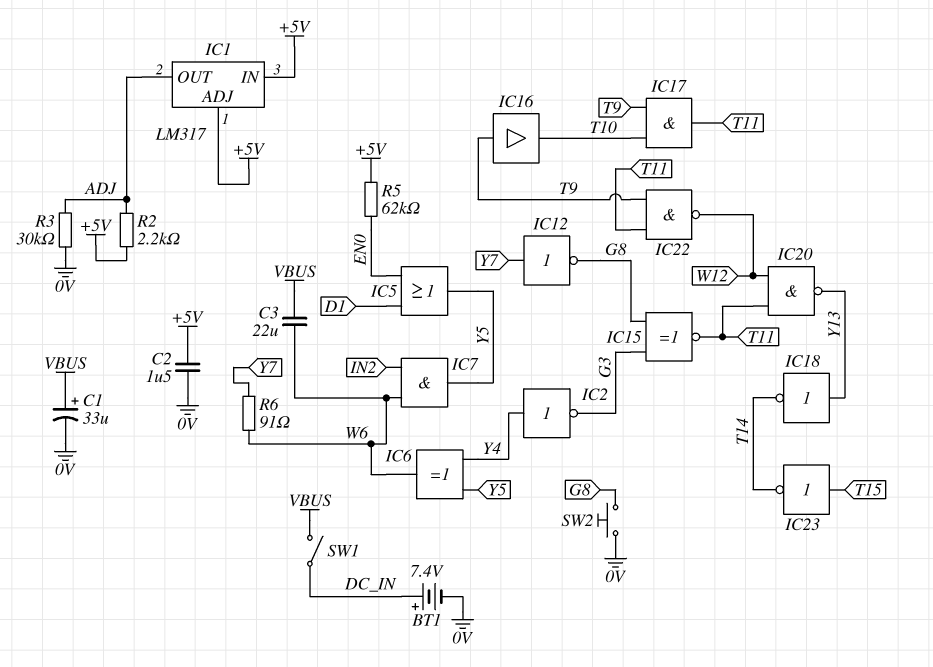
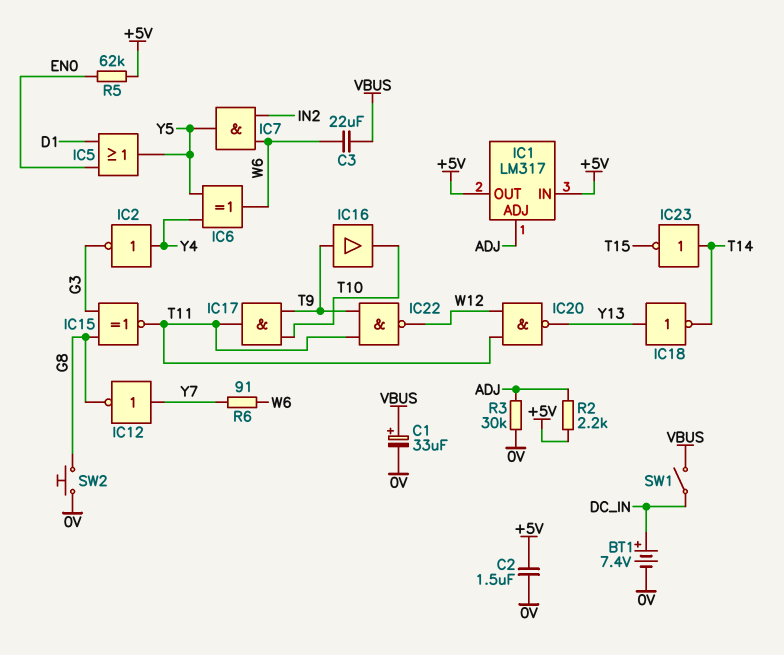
IC1 pin ADJ: +5V -> ADJ
IC1 pin OUT: ADJ -> +5V
IC23: NOT (in T15, out T14) -> NOT (in T14, out T15)

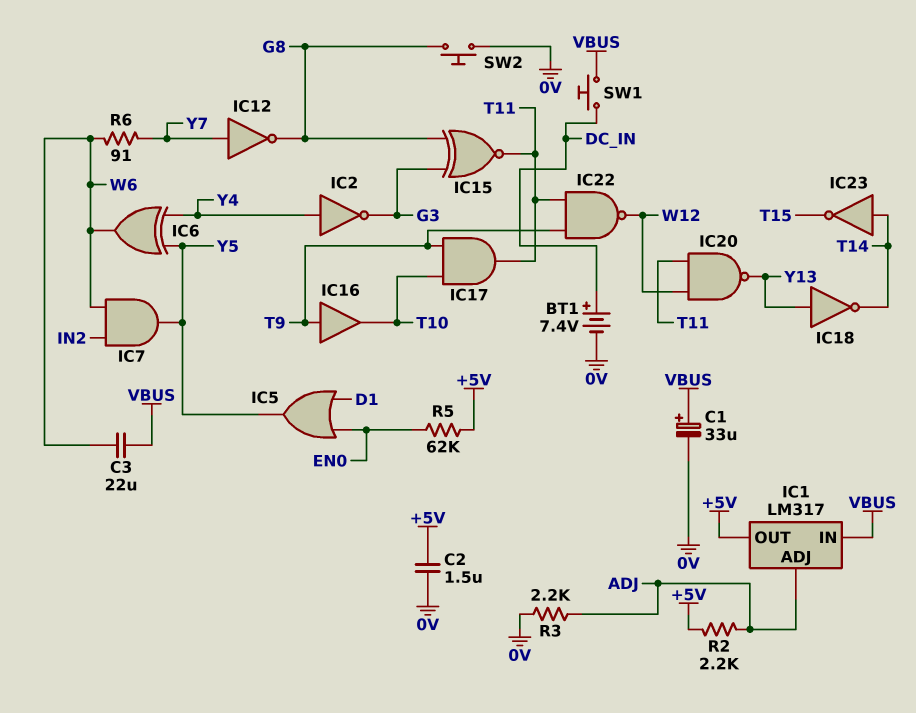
IC1 pin IN: +5V -> VBUS
R3: 30k (0V, ADJ) -> 2.2k (0V, ADJ)
SW1: switch (DC_IN, VBUS) -> button (DC_IN, VBUS)

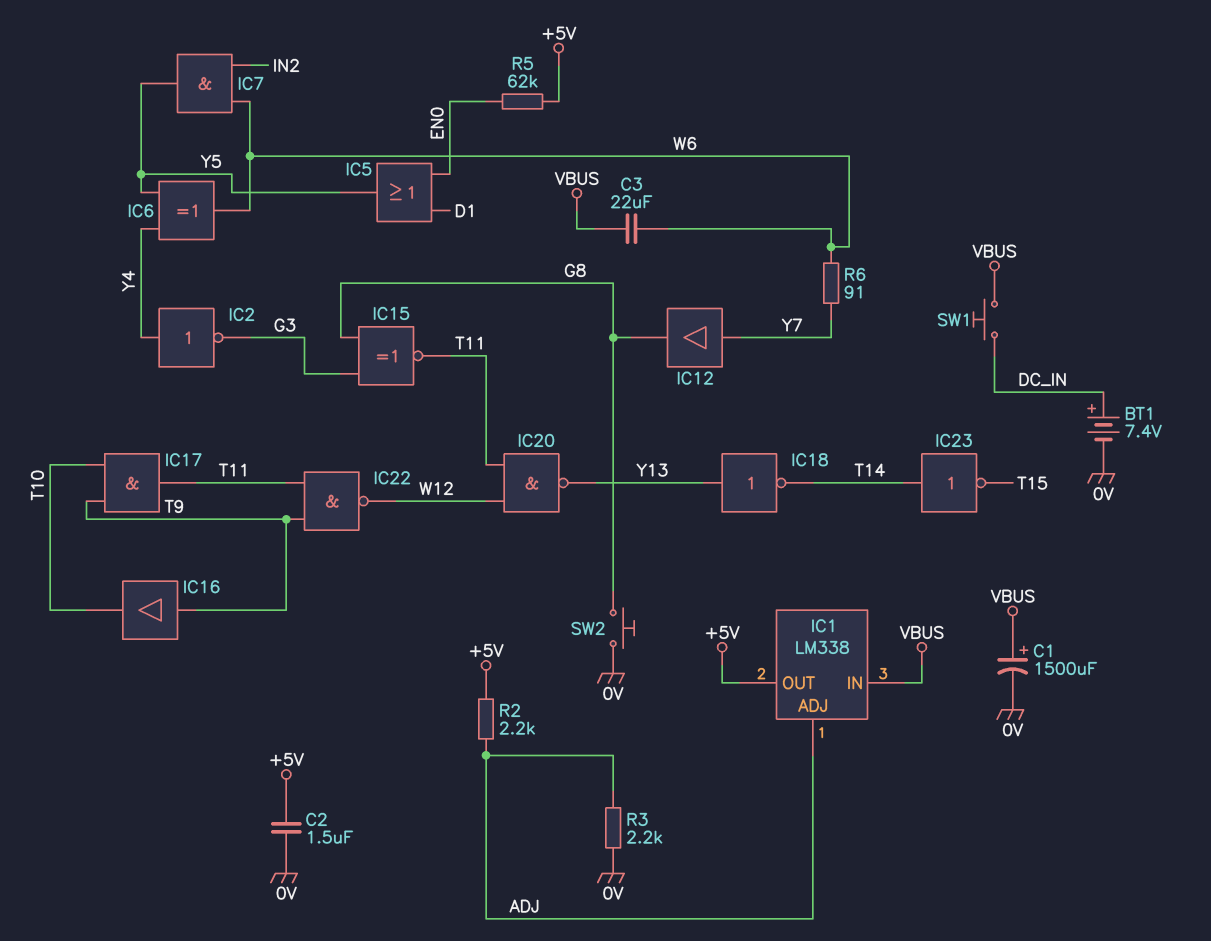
C1: 33uF (plus VBUS, minus 0V) -> 1500uF (plus VBUS, minus 0V)
IC1: LM317 -> LM338
IC12: NOT (in Y7, out G8) -> buffer (in Y7, out G8)

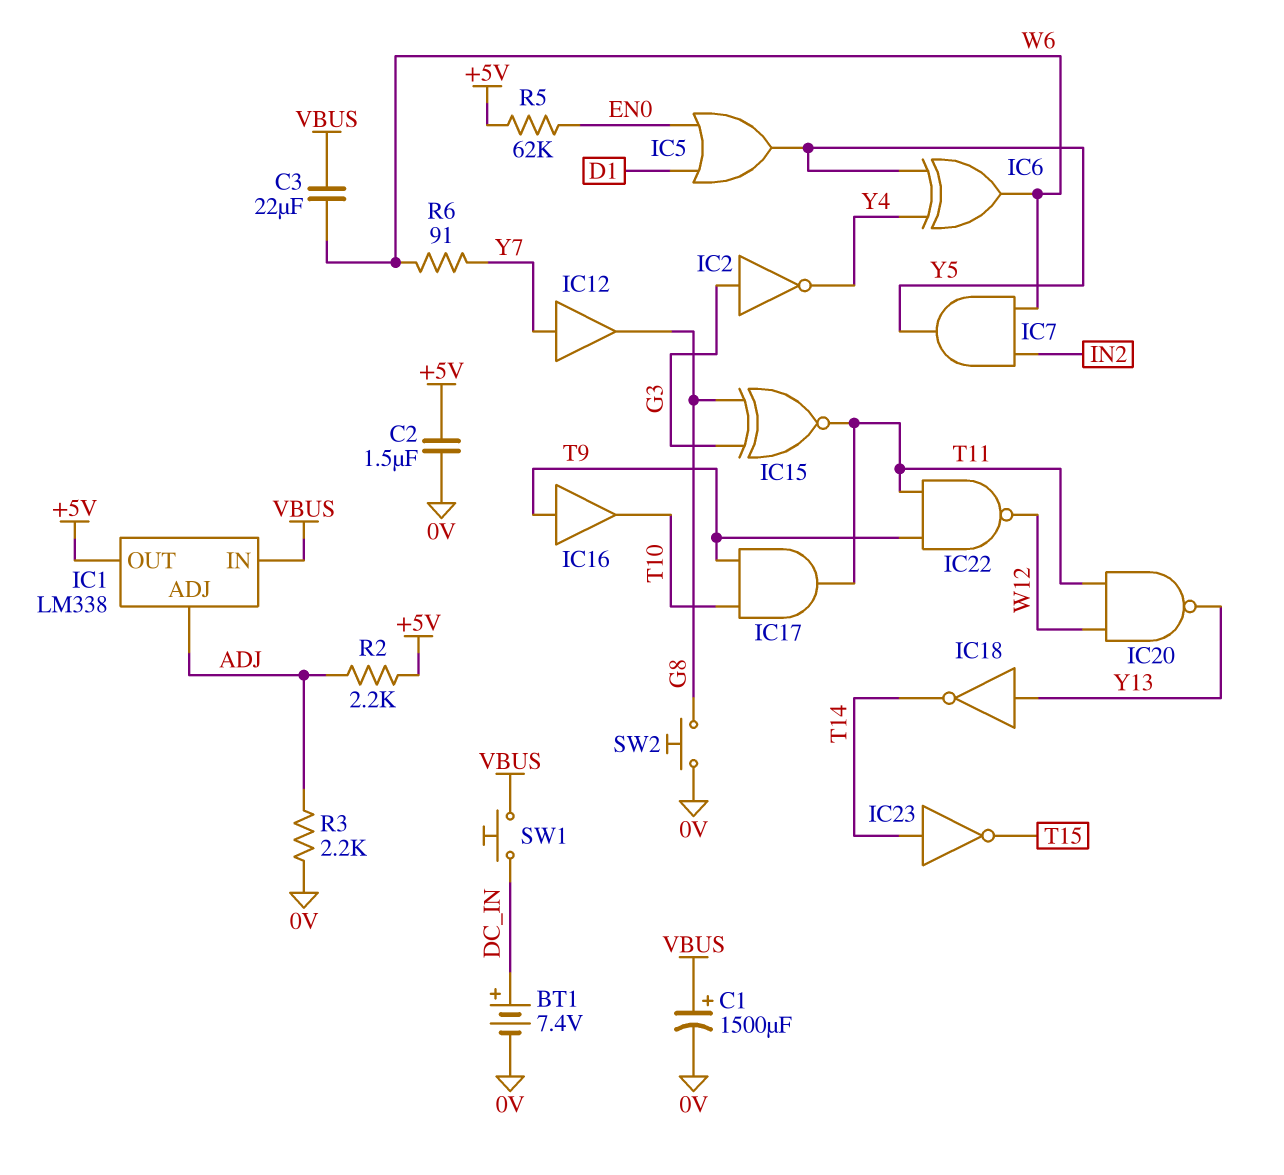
IC2: NOT (in Y4, out G3) -> NOT (in G3, out Y4)

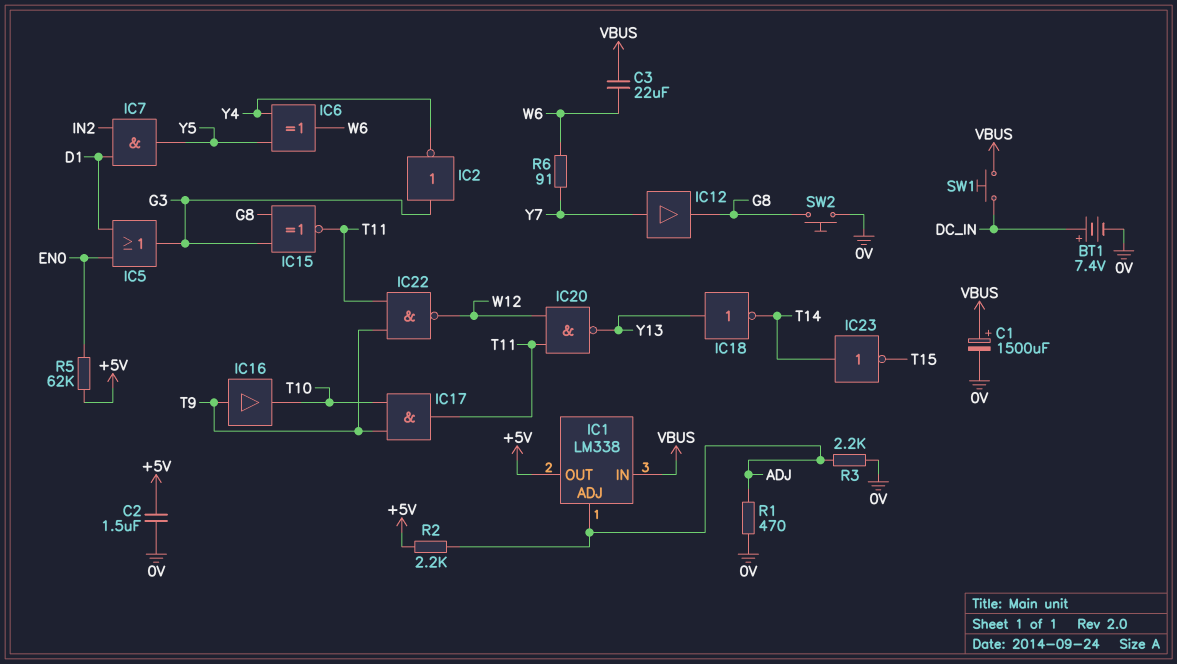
IC5: OR (in D1, in EN0, out Y5) -> OR (in D1, in EN0, out G3)
IC7: AND (in IN2, in W6, out Y5) -> AND (in D1, in IN2, out Y5)
R1: none -> 470 (0V, ADJ)

